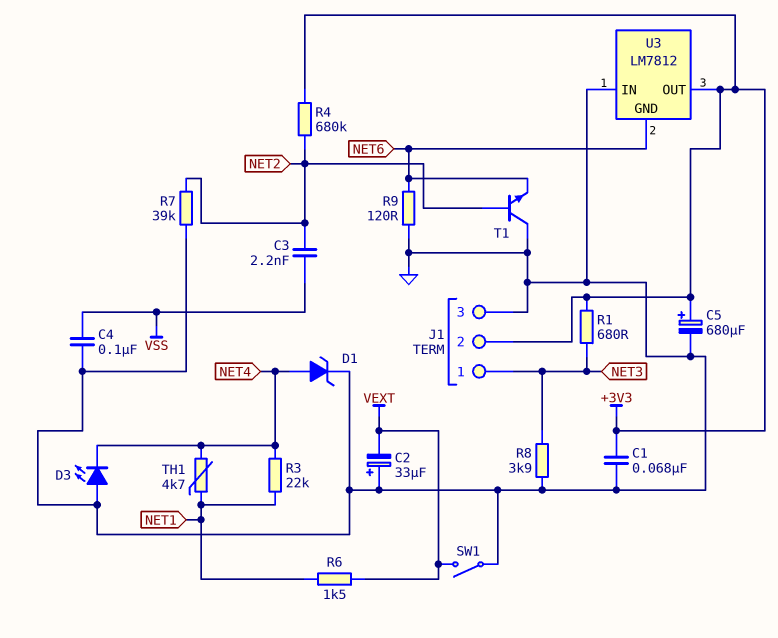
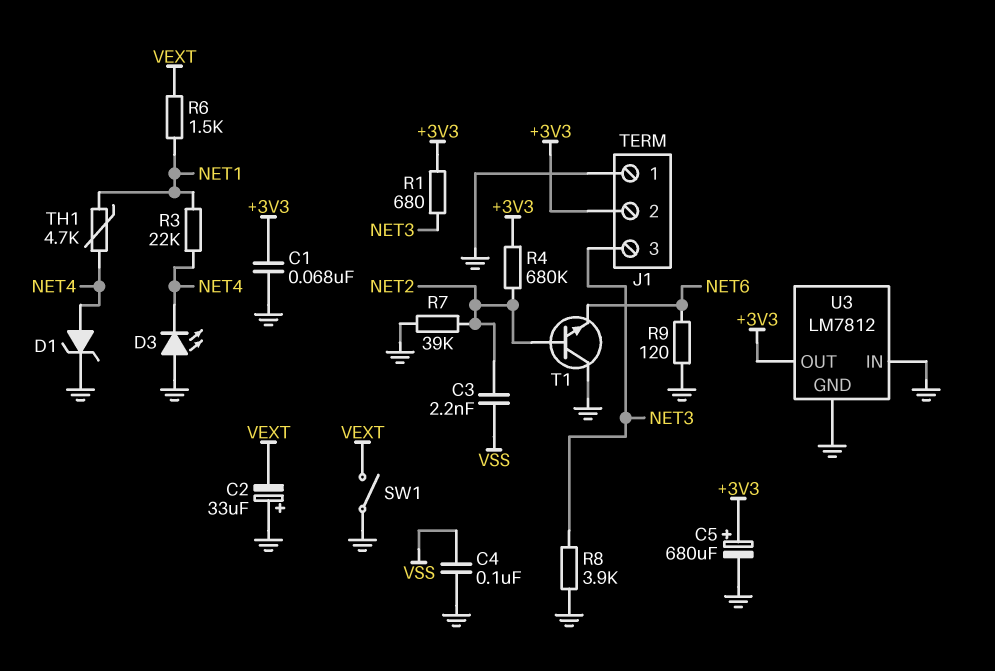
J1 pin 1: NET3 -> GND
J1 pin 3: GND -> NET3
U3 pin GND: NET6 -> GND

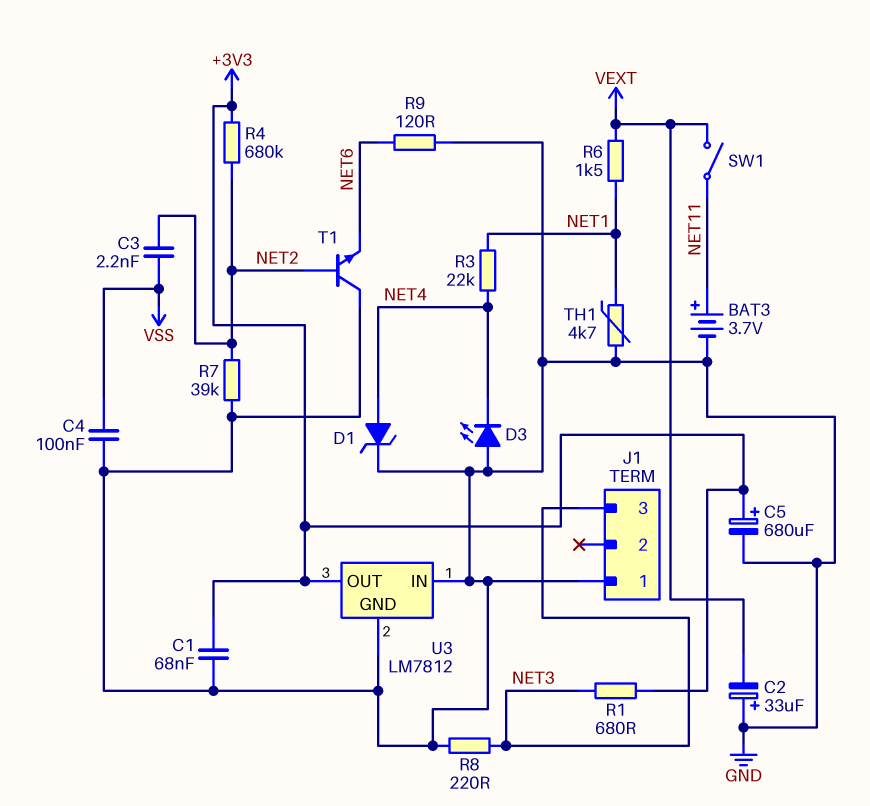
BAT3: none -> 3.7V (plus NET11, minus GND)
J1 pin 2: +3V3 -> none
R8: 3.9k (GND, NET3) -> 220 (GND, NET3)
SW1: switch (GND, VEXT) -> switch (NET11, VEXT)
TH1: 4.7k (NET1, NET4) -> 4.7k (GND, NET1)

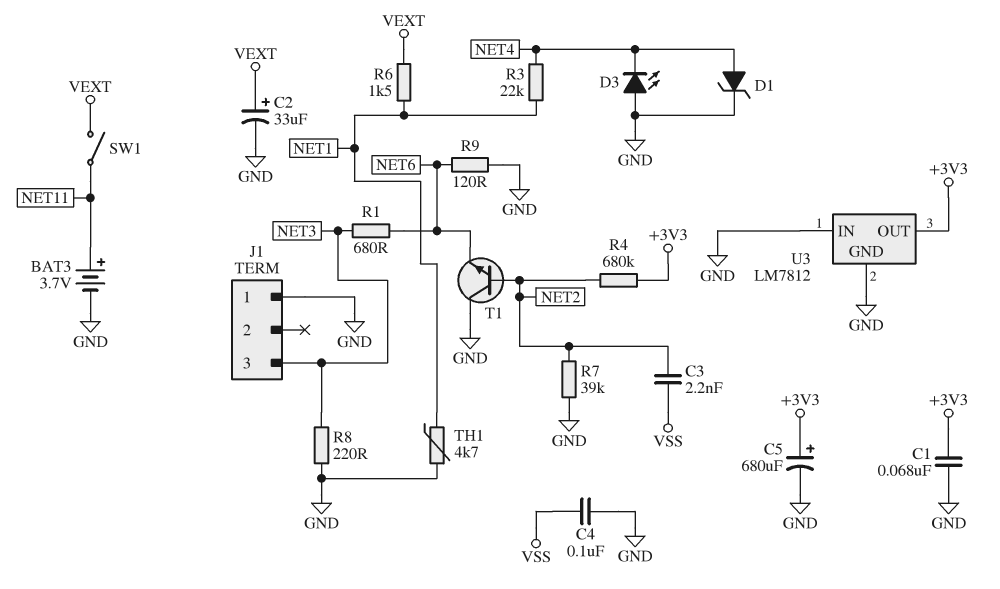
C2: 33uF (plus GND, minus VEXT) -> 33uF (plus VEXT, minus GND)
R1: 680 (+3V3, NET3) -> 680 (NET3, NET6)

